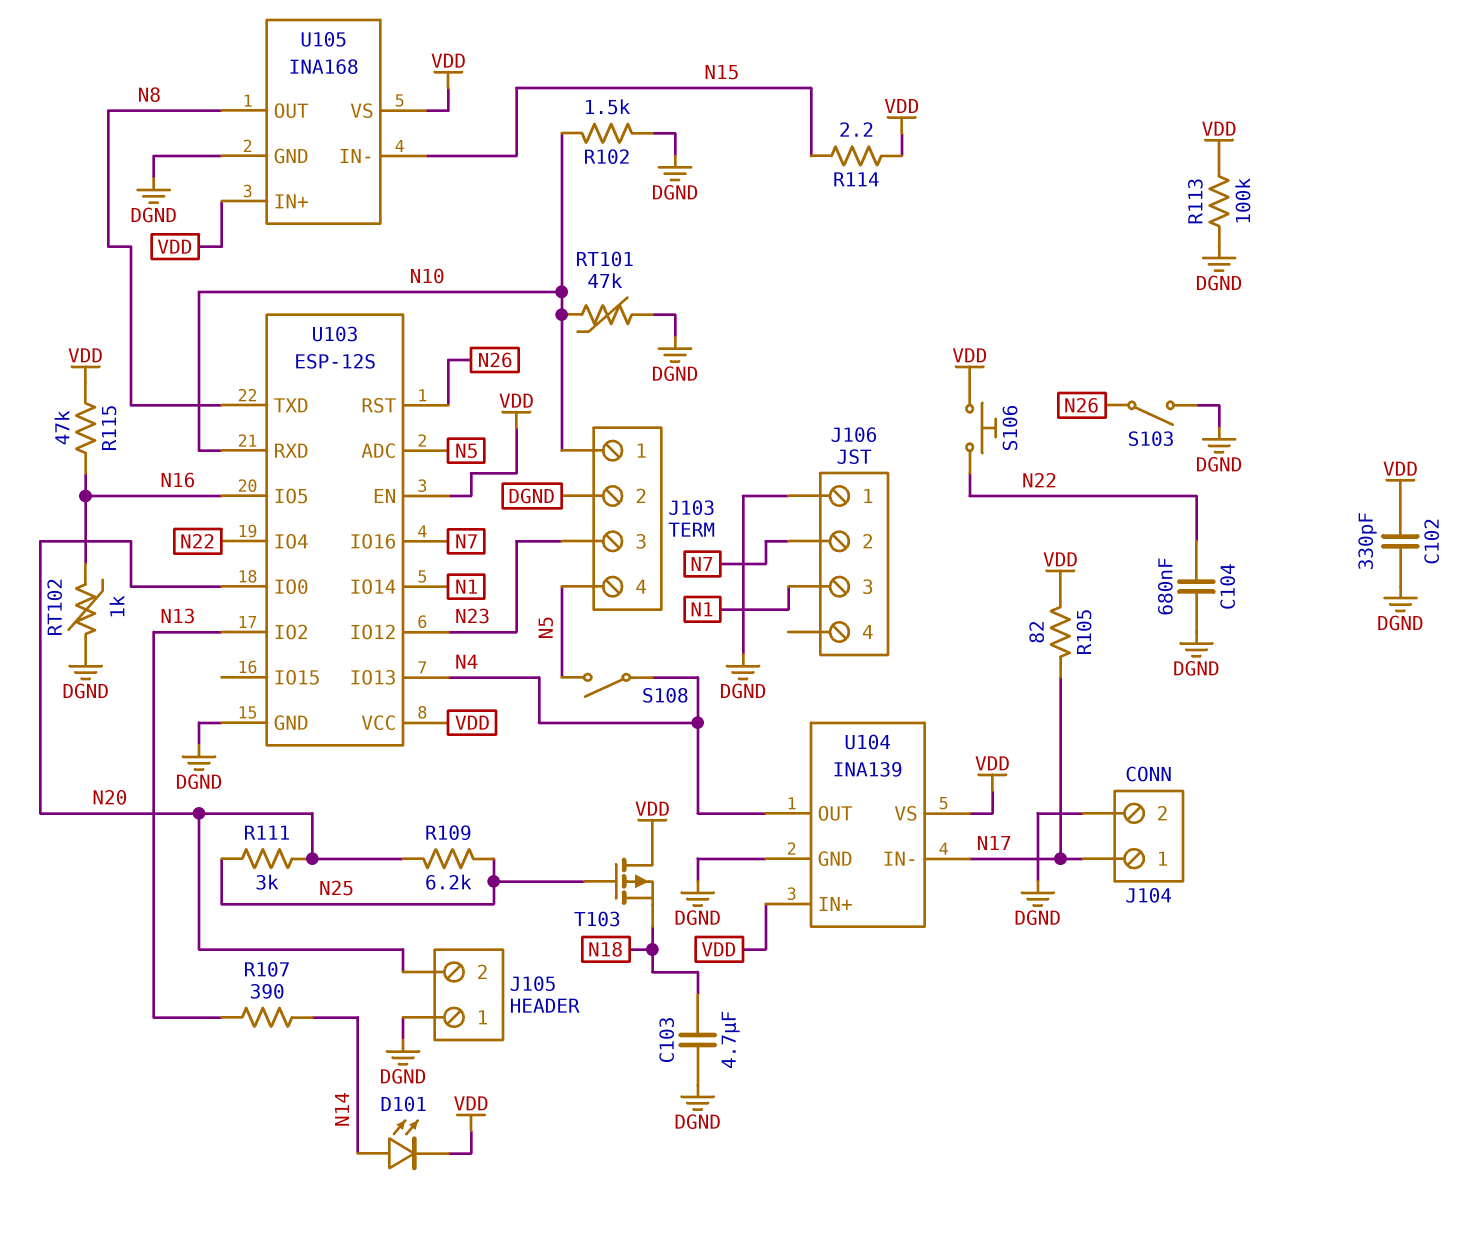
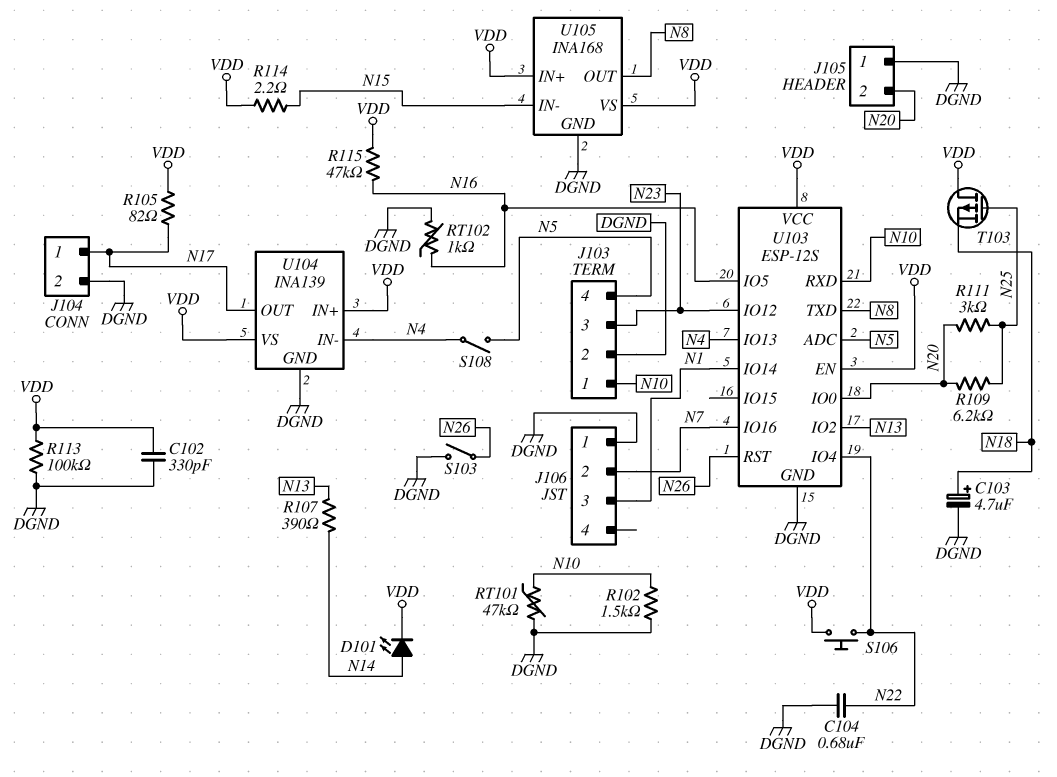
C103: 4.7uF (DGND, N18) -> 4.7uF (plus N18, minus DGND)
U104 pin IN-: N17 -> N4
U104 pin OUT: N4 -> N17

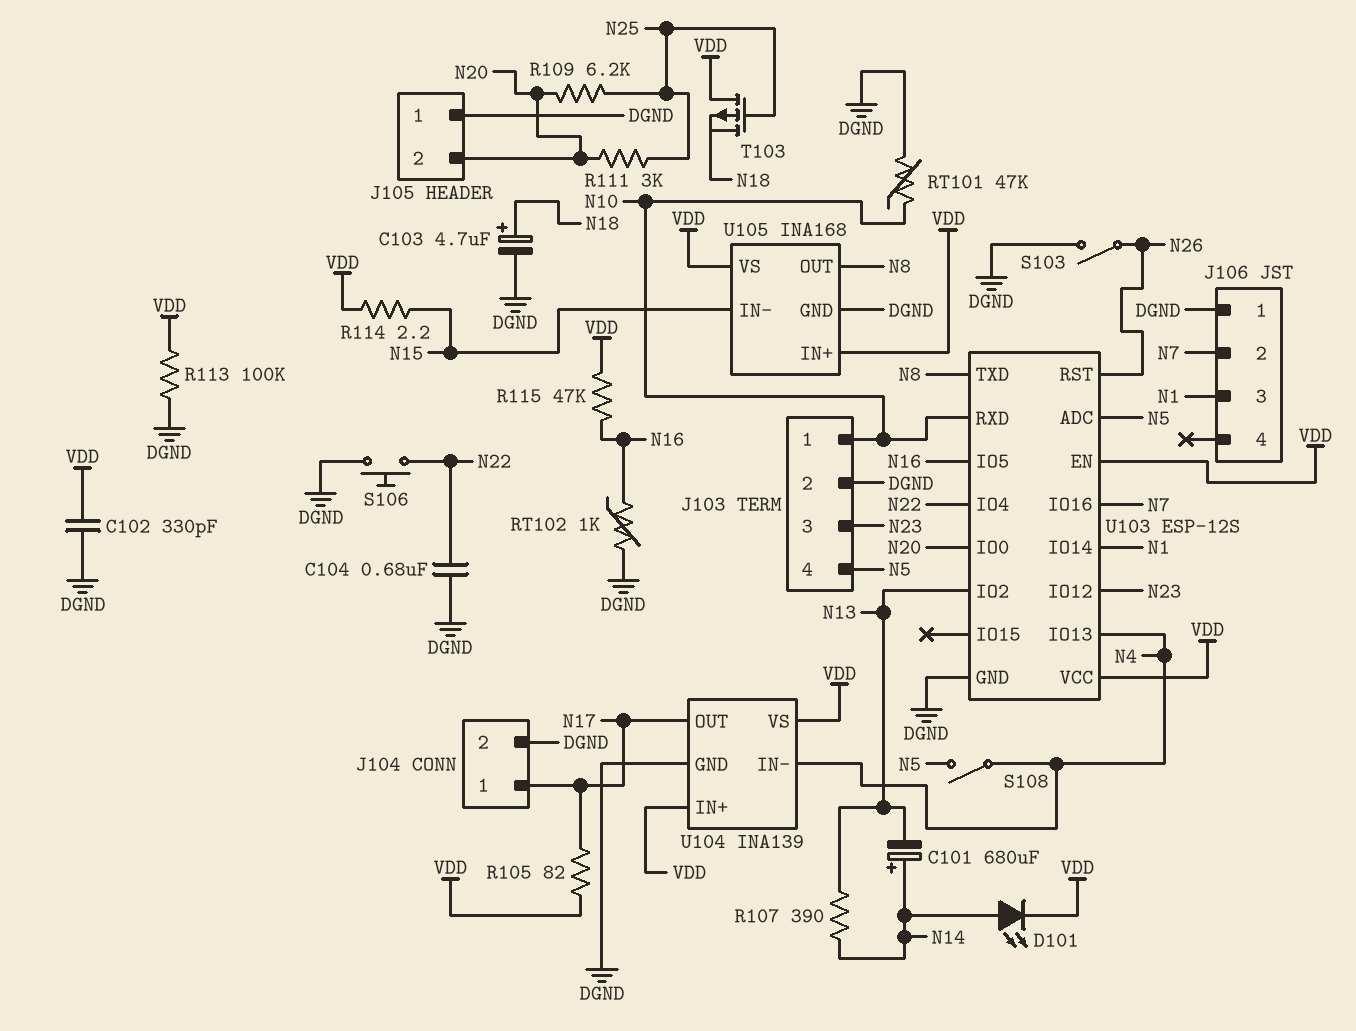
C101: none -> 680uF (plus N14, minus N13)
R102: 1.5k (DGND, N10) -> none
S106: button (N22, VDD) -> button (DGND, N22)

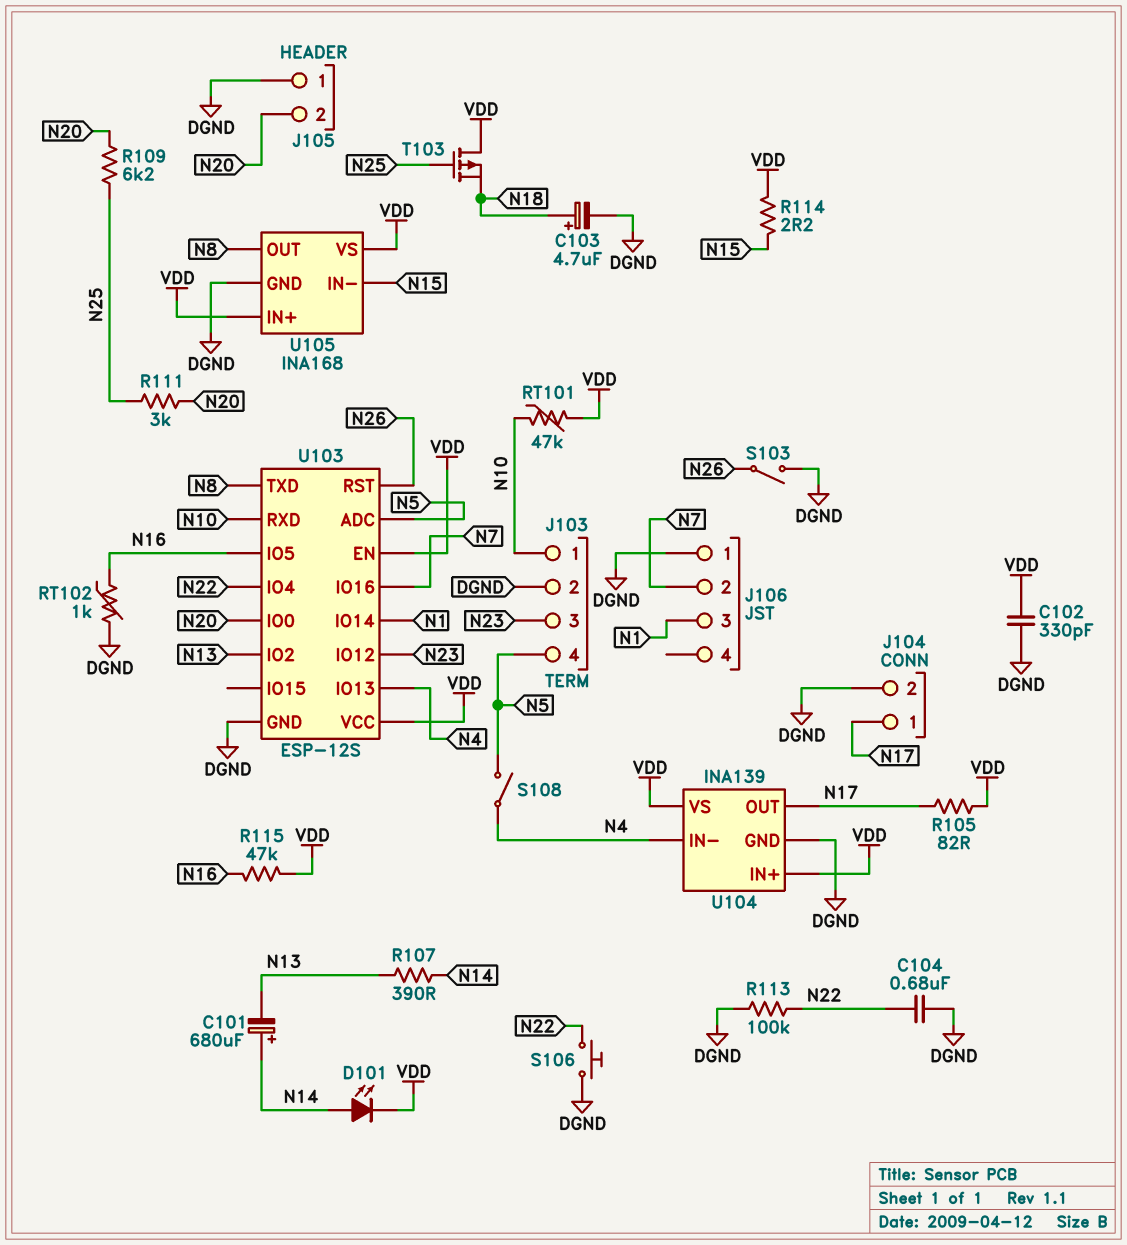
R113: 100k (DGND, VDD) -> 100k (DGND, N22)
RT101: 47k (DGND, N10) -> 47k (N10, VDD)

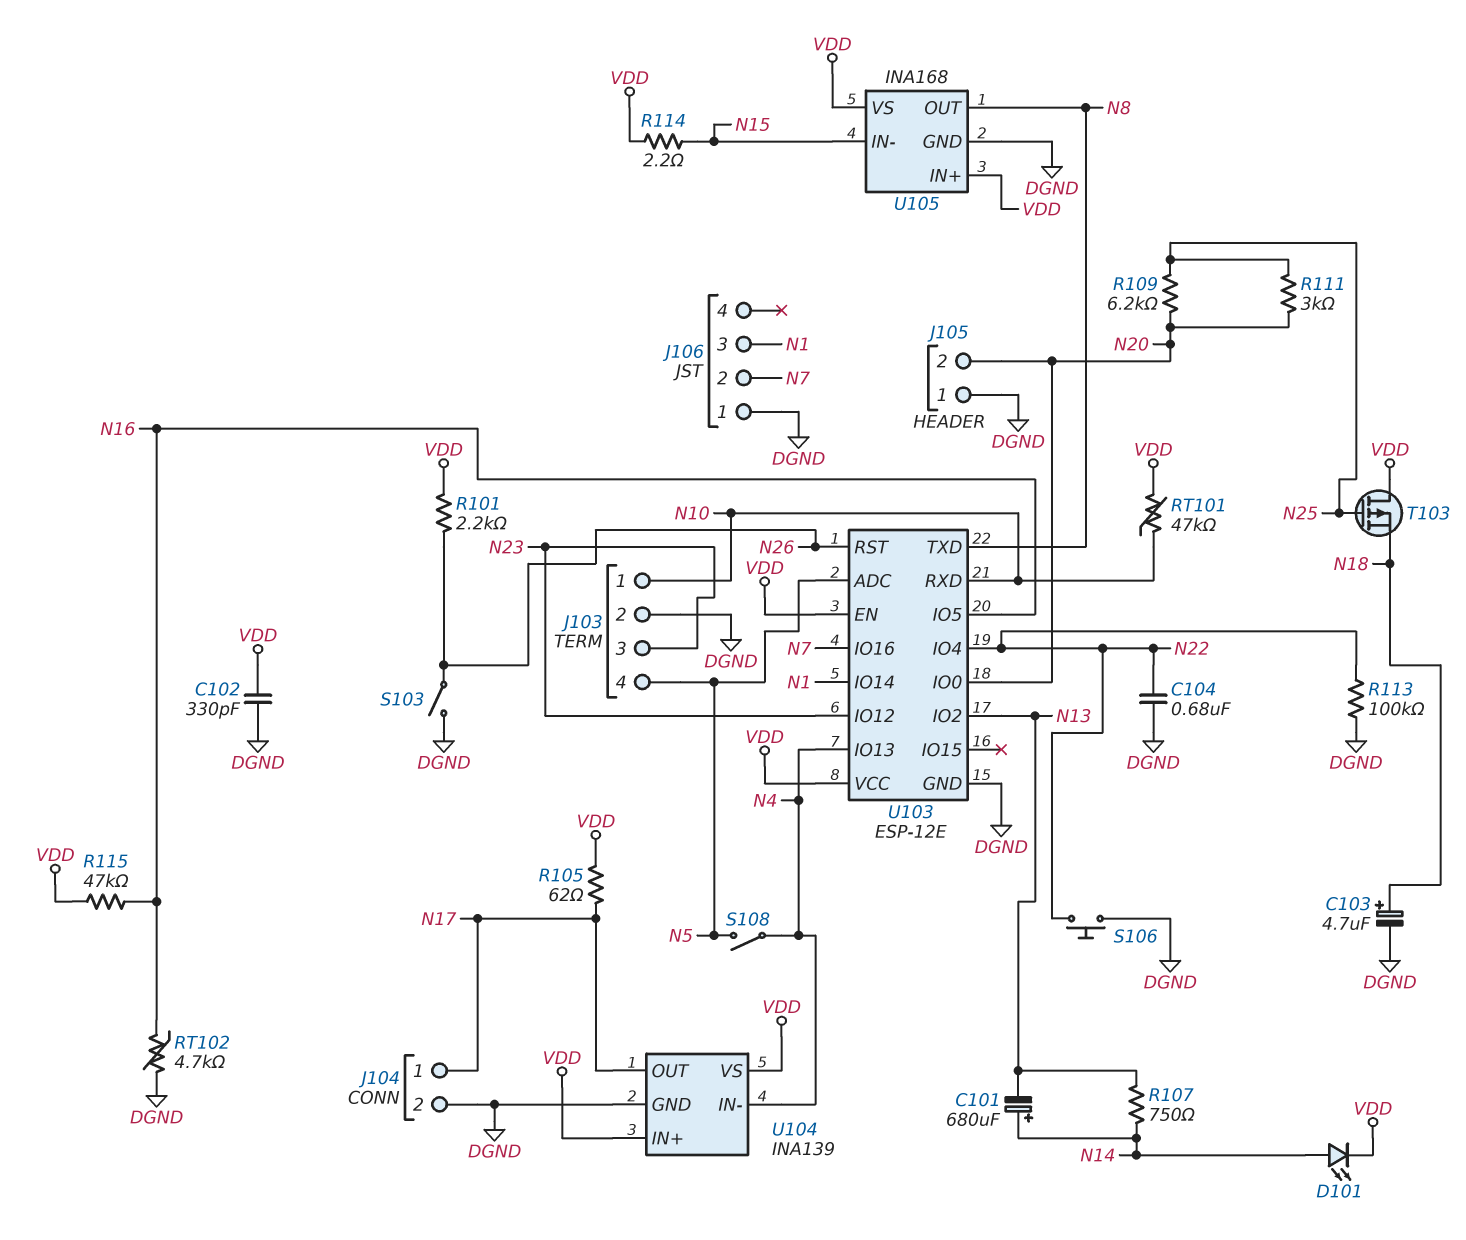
R101: none -> 2.2k (N26, VDD)
R105: 82 (N17, VDD) -> 62 (N17, VDD)
R107: 390 (N13, N14) -> 750 (N13, N14)
RT102: 1k (DGND, N16) -> 4.7k (DGND, N16)
U103: ESP-12S -> ESP-12E

